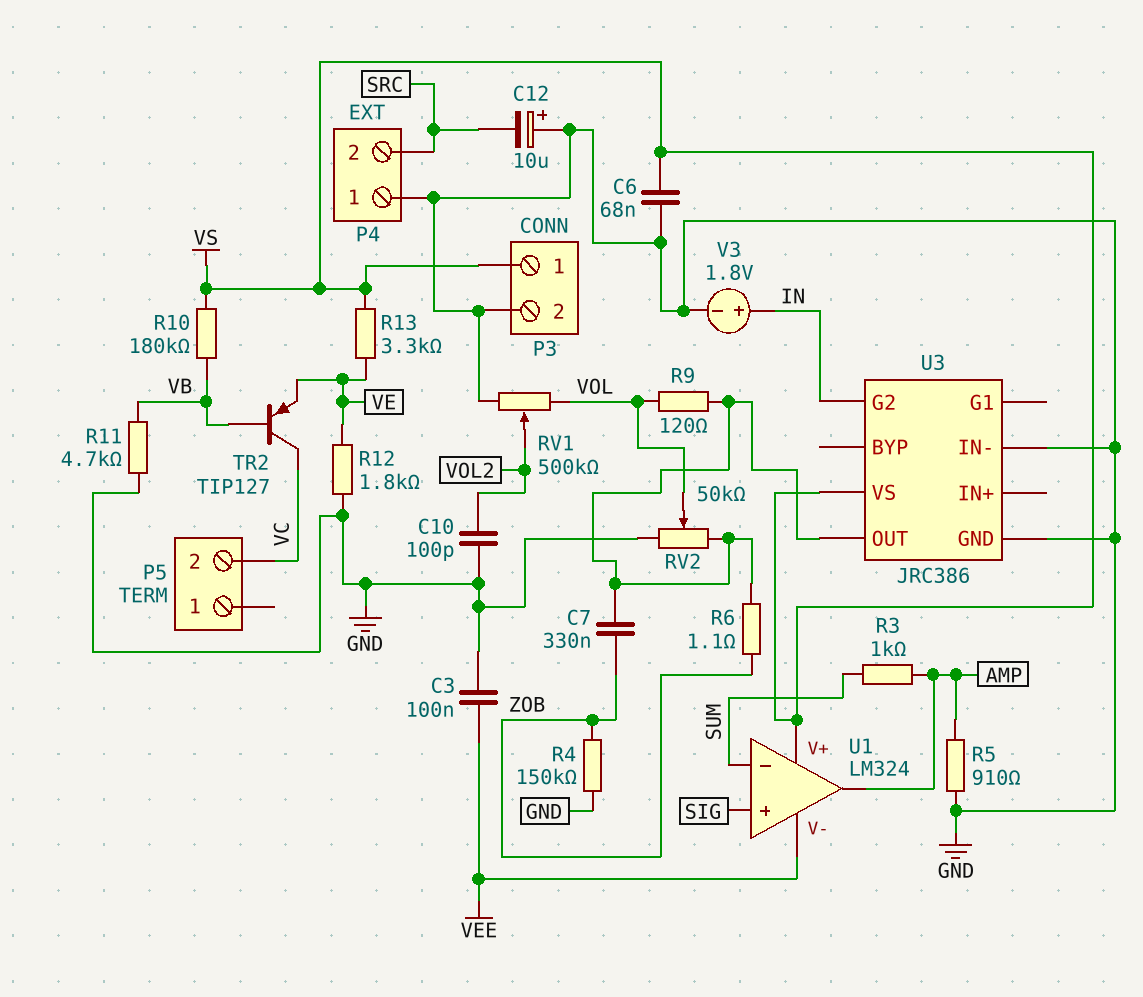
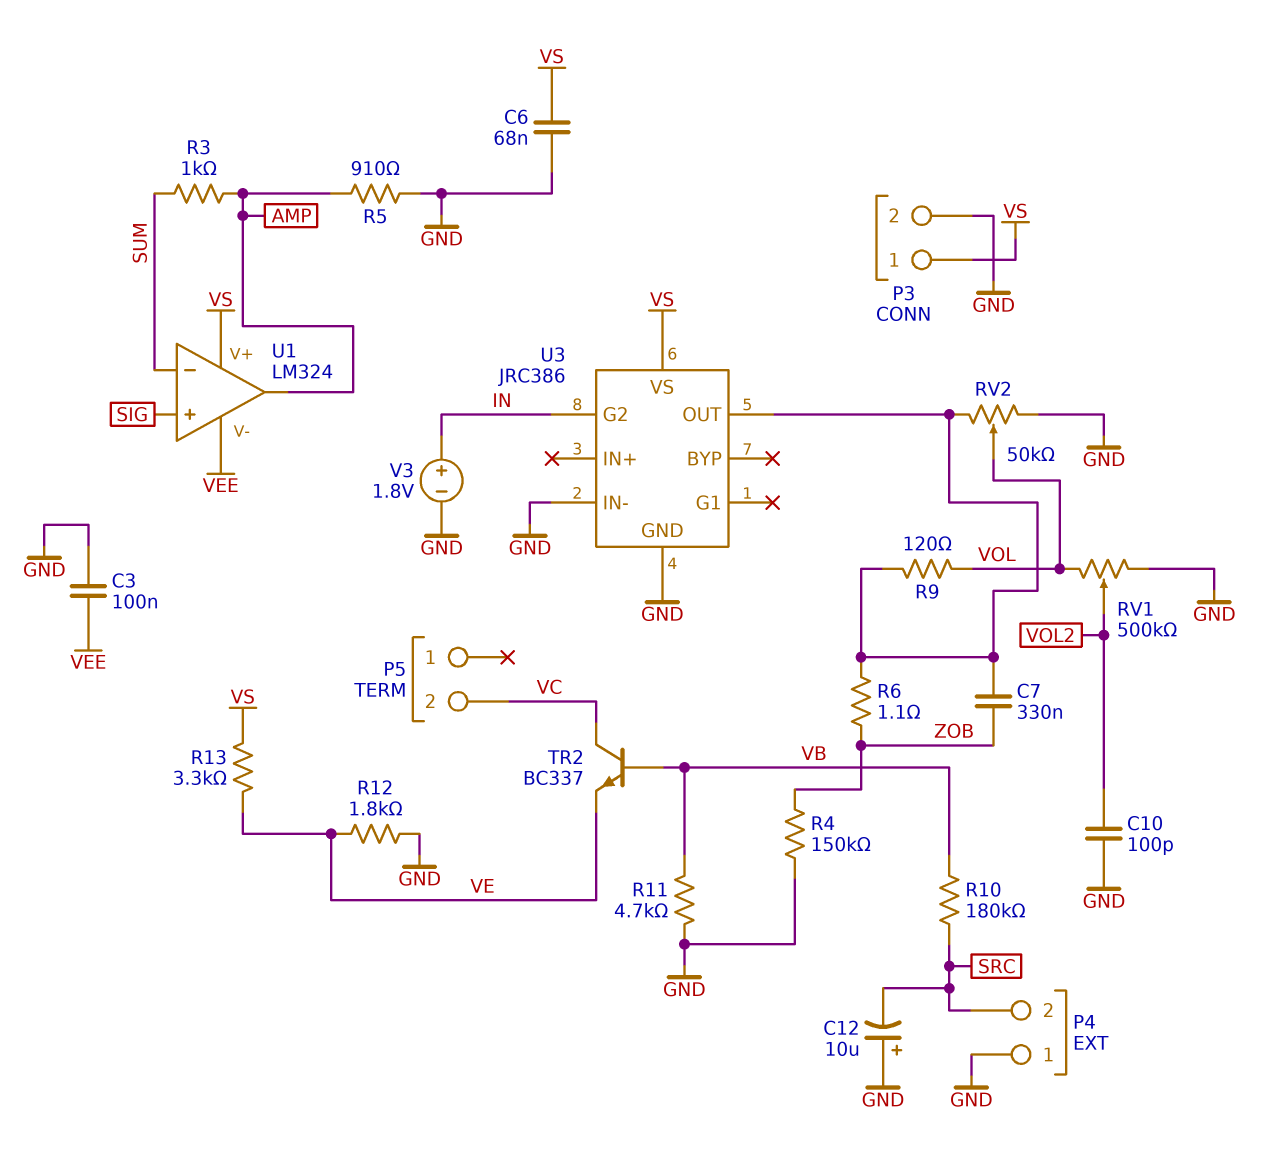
R10: 180k (VB, VS) -> 180k (SRC, VB)
TR2: PNP TIP127 (B VB, C VC, E VE) -> NPN BC337 (B VB, C VC, E VE)

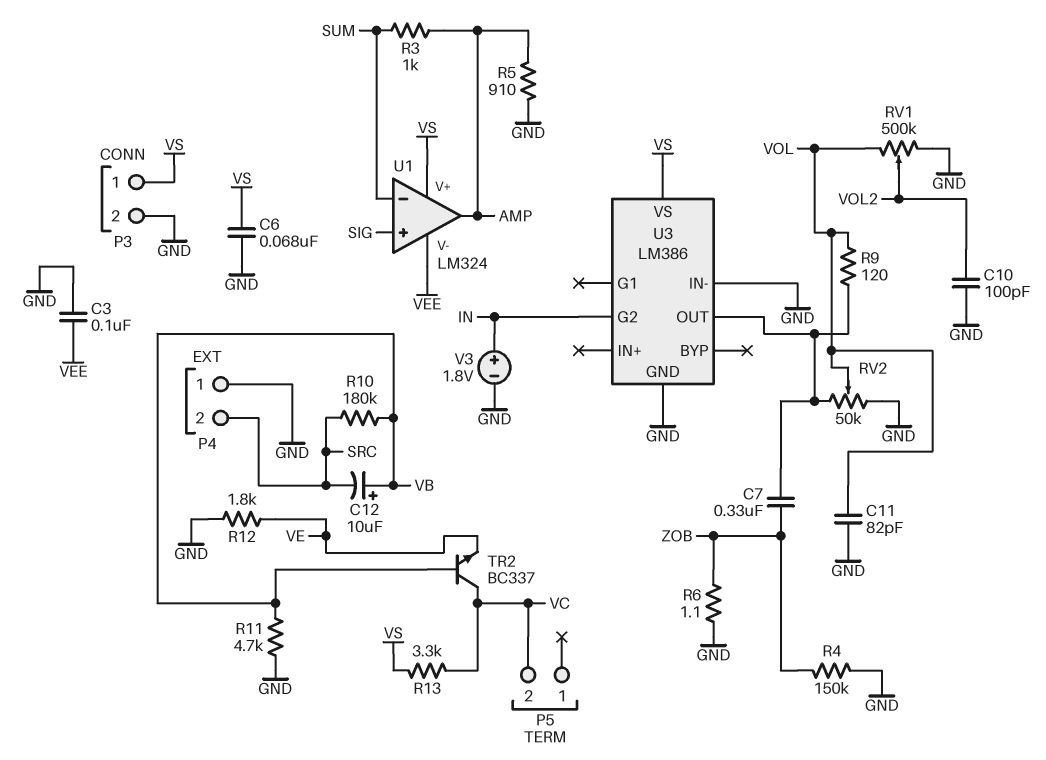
C11: none -> 82pF (GND, VOL)
C12: 10uF (plus GND, minus SRC) -> 10uF (plus VB, minus SRC)
R6: 1.1 (U3/OUT, ZOB) -> 1.1 (GND, ZOB)
R13: 3.3k (VE, VS) -> 3.3k (VC, VS)
U3: JRC386 -> LM386

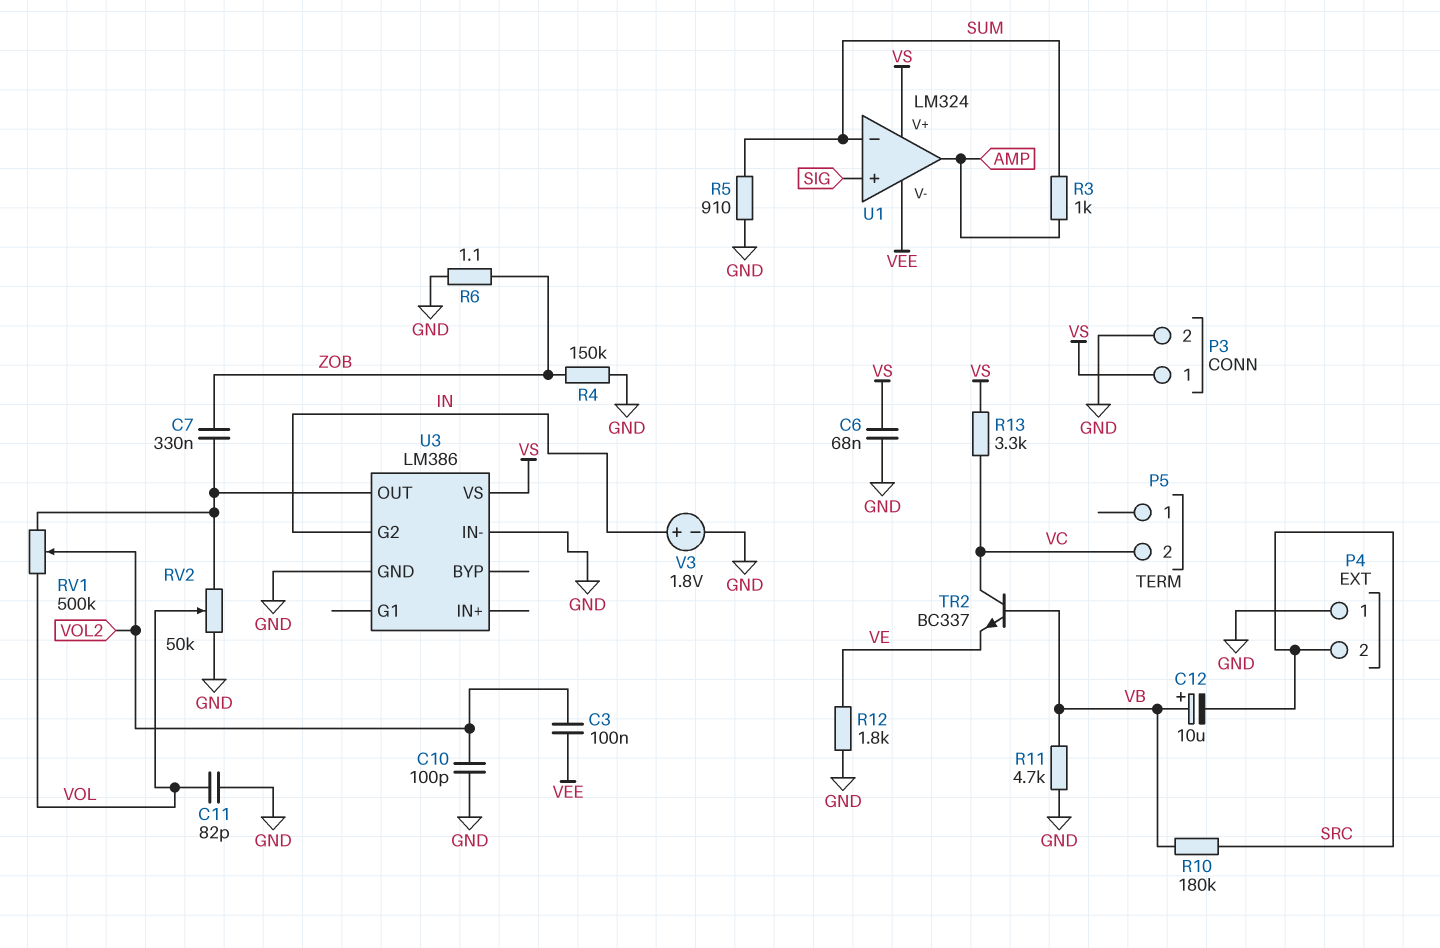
C3: 100nF (GND, VEE) -> 100nF (VEE, VOL2)
R5: 910 (AMP, GND) -> 910 (GND, SUM)
R9: 120 (U3/OUT, VOL) -> none
RV1: 500k (GND, VOL, wiper VOL2) -> 500k (U3/OUT, VOL, wiper VOL2)

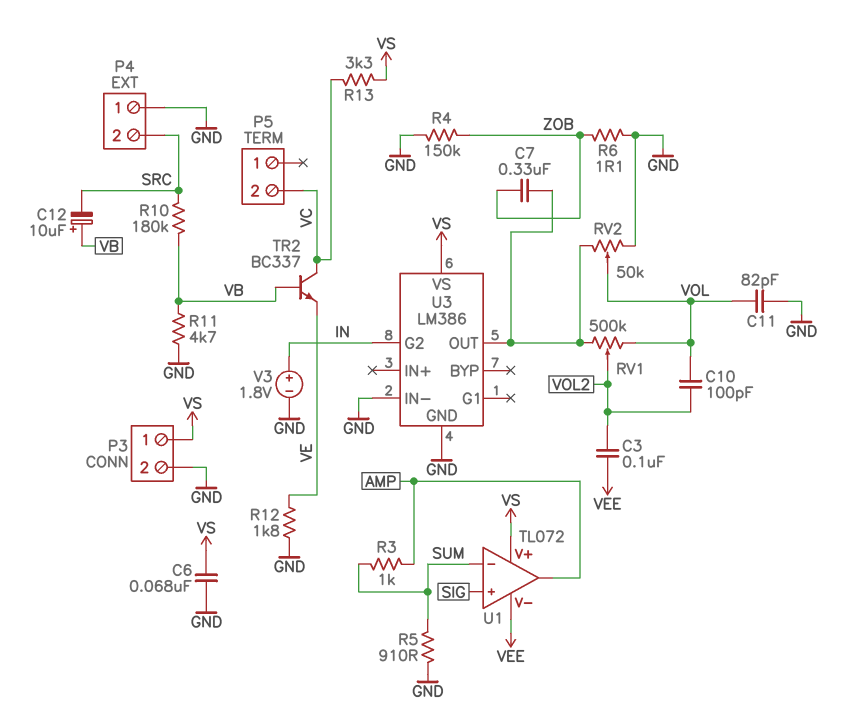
C10: 100pF (GND, VOL2) -> 100pF (VOL, VOL2)
U1: LM324 -> TL072

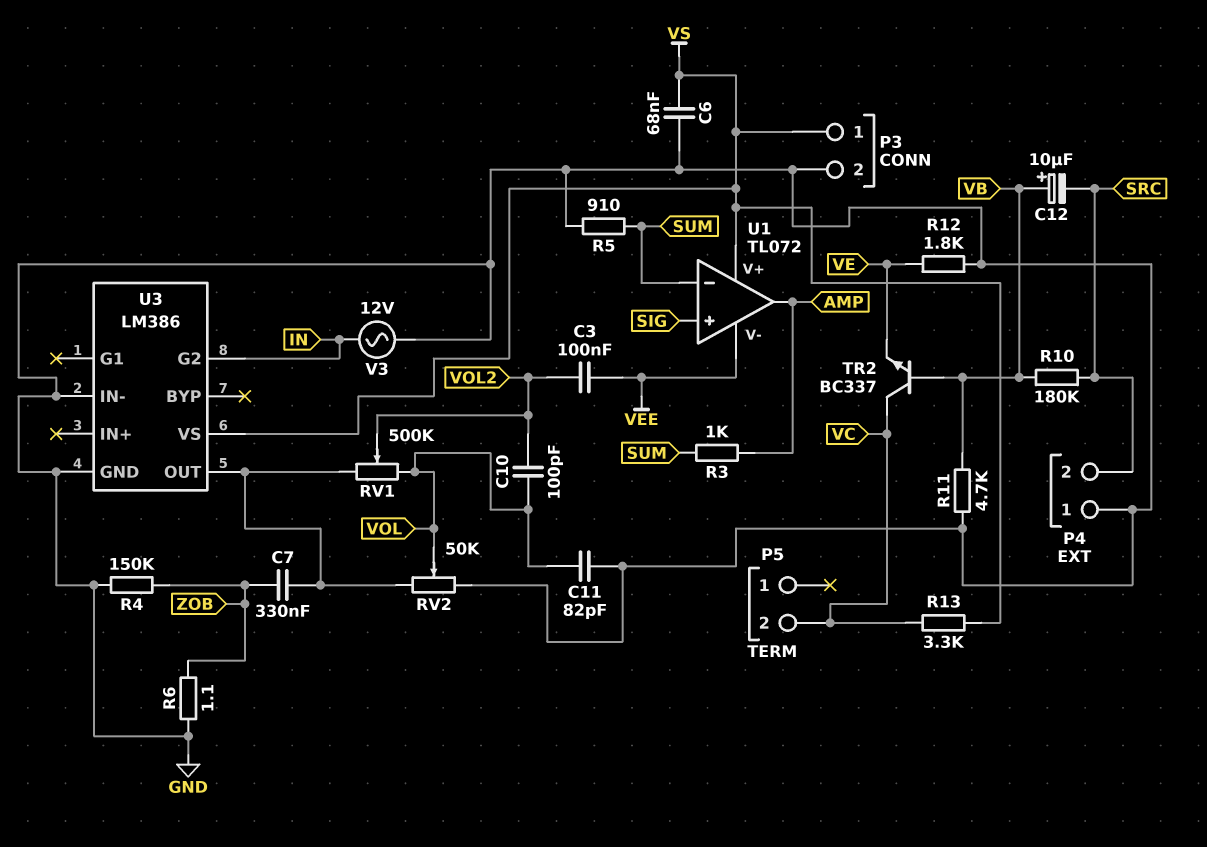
V3: 1.8V (plus IN, minus GND) -> AC 12V (GND, IN)

